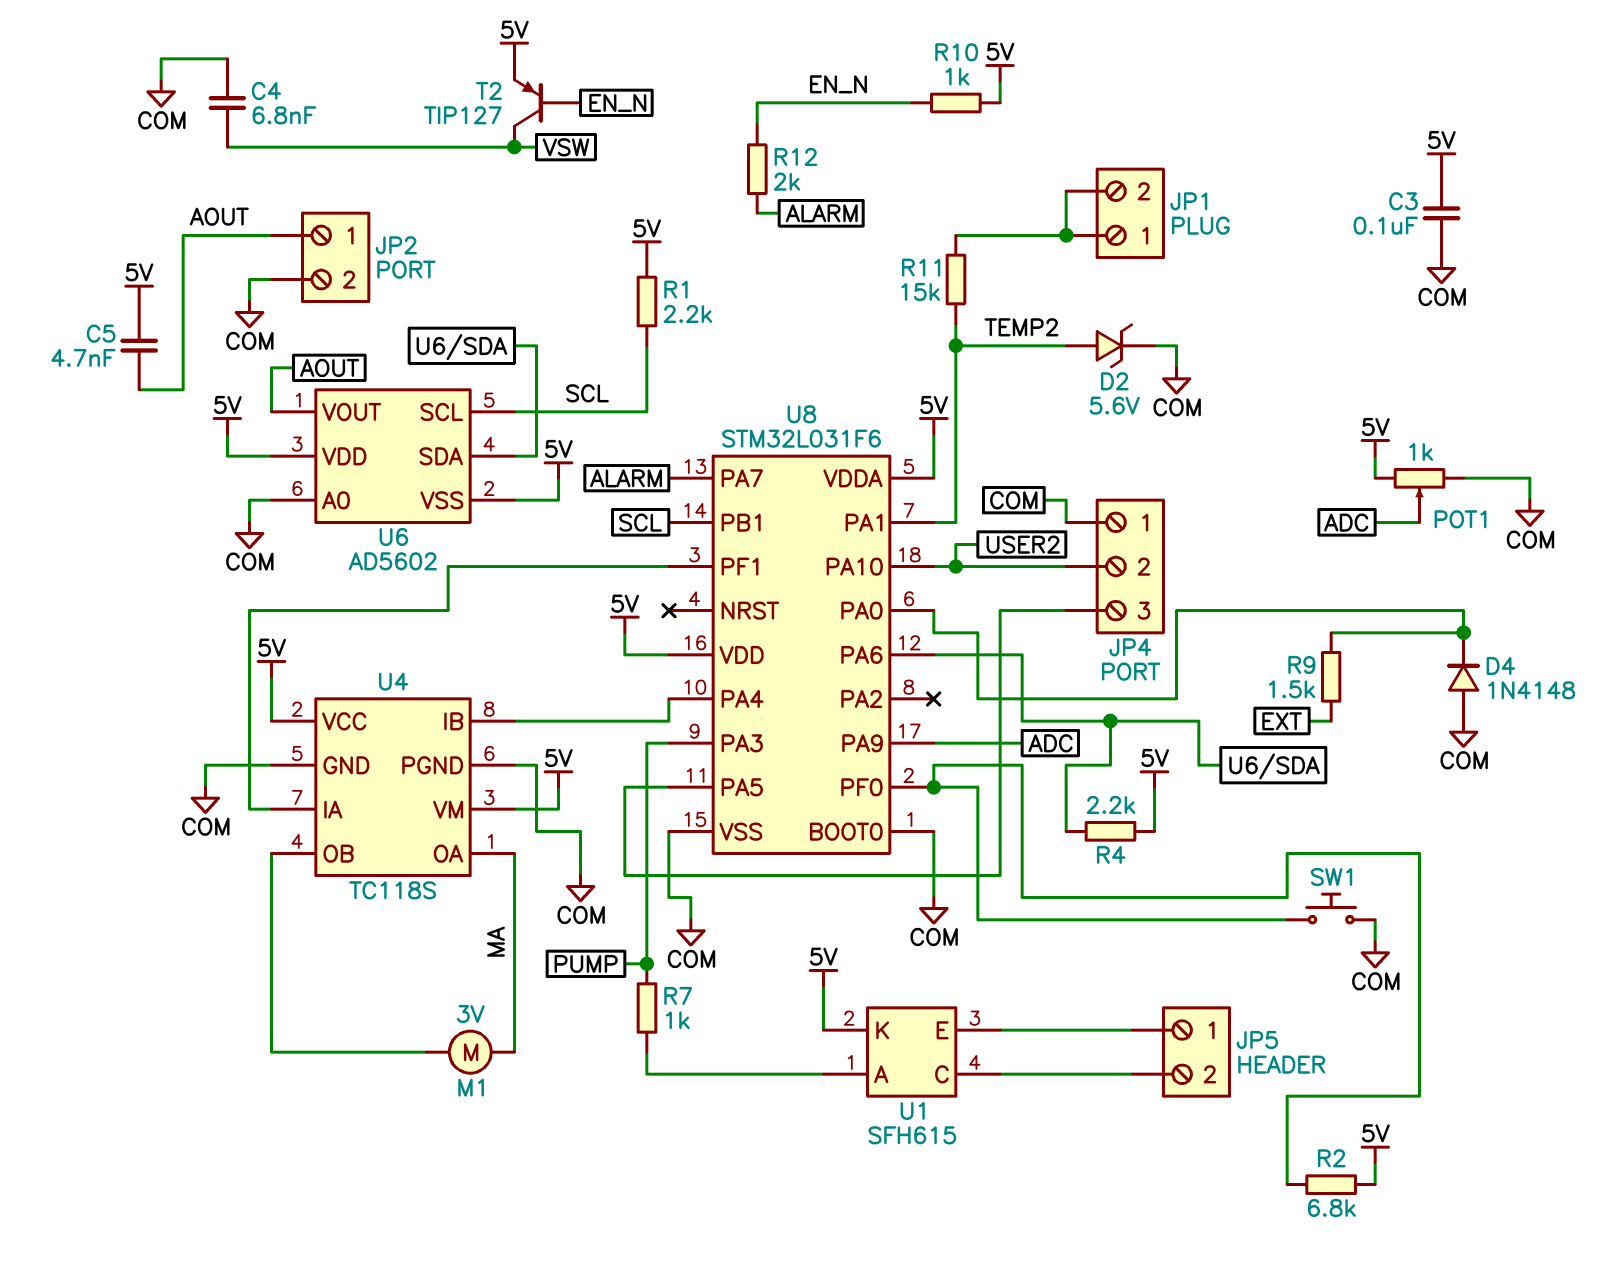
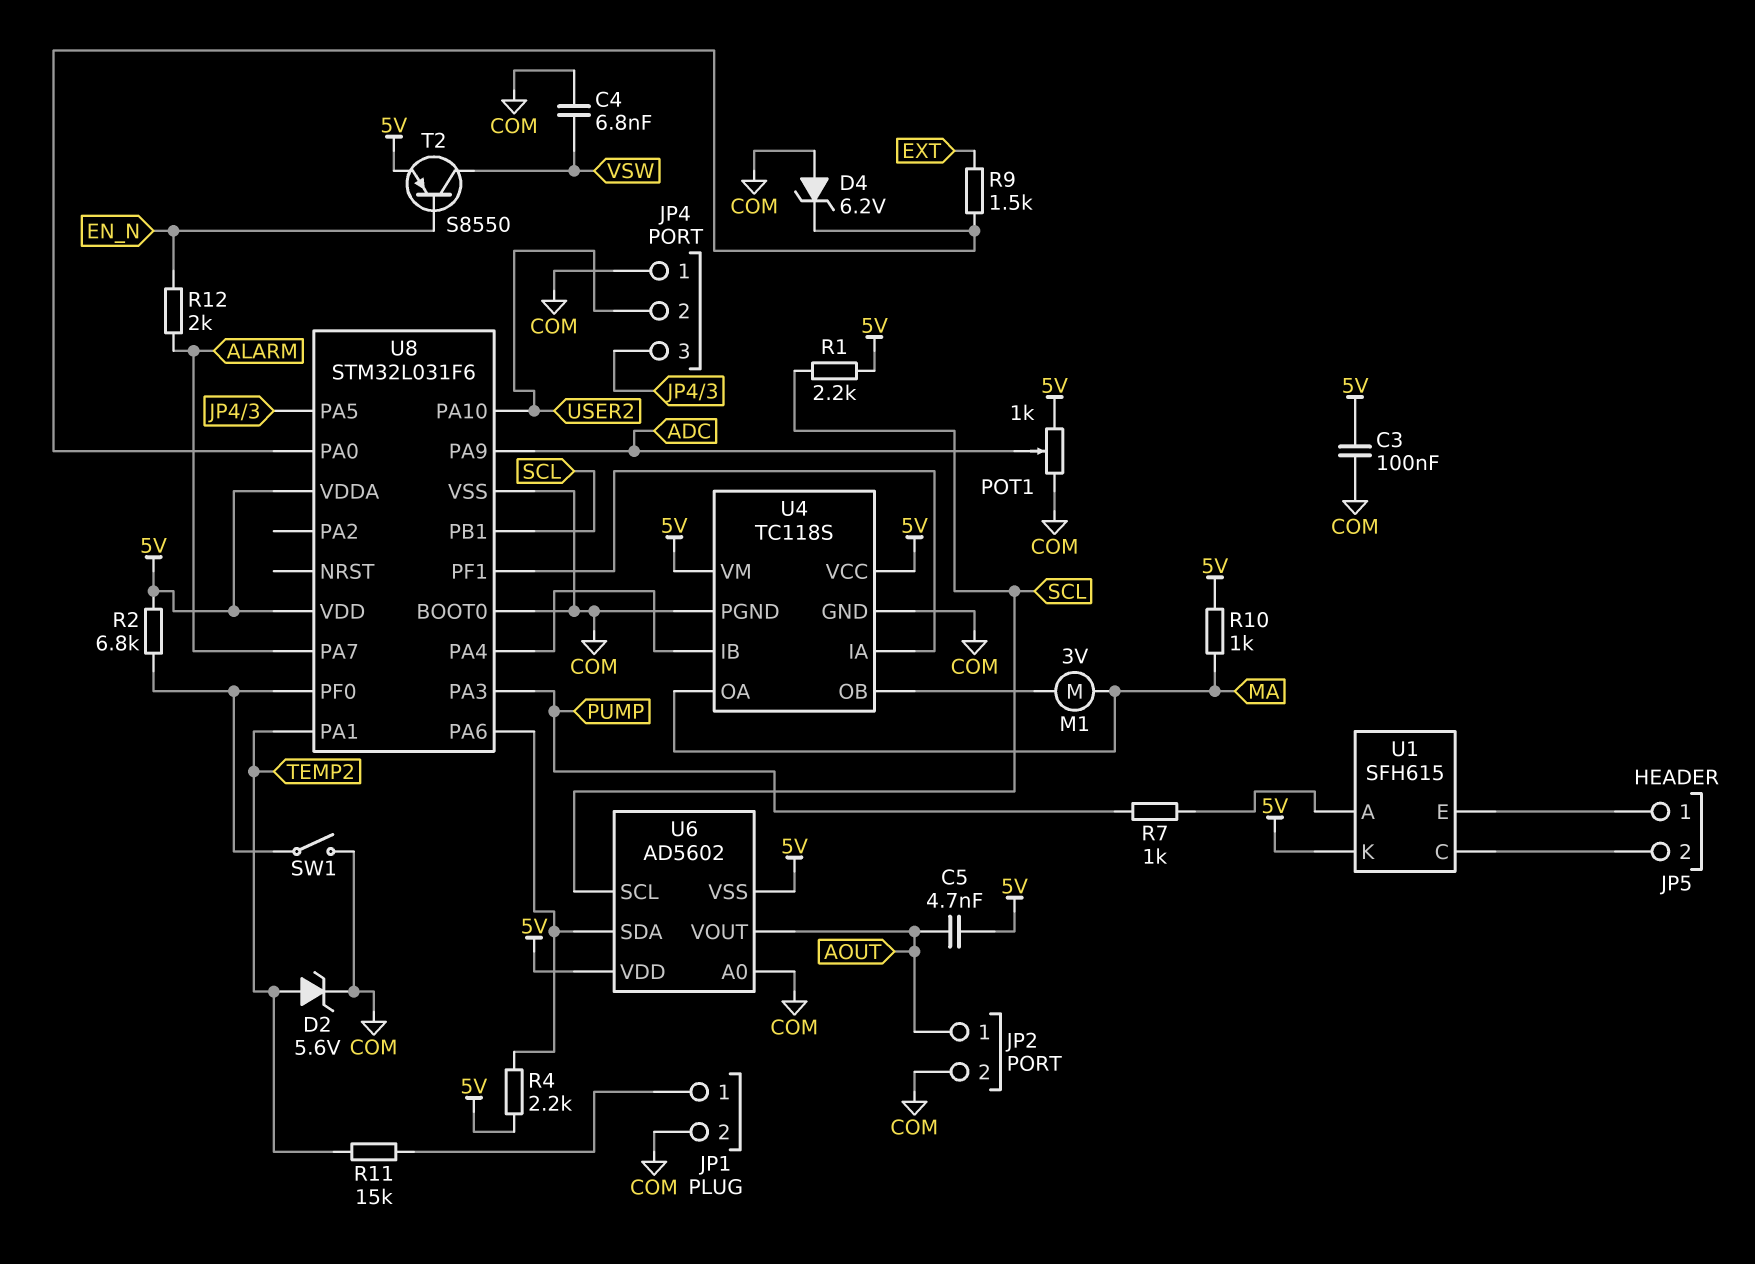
D4: diode 1N4148 (A COM, K U8/PA0) -> zener 6.2V (A COM, K U8/PA0)
JP1 pin 2: JP1/1 -> COM
R10: 1k (5V, EN_N) -> 1k (5V, MA)
SW1: button (COM, U8/PF0) -> switch (COM, U8/PF0)
T2: PNP TIP127 (B EN_N, C VSW, E 5V) -> PNP S8550 (B EN_N, C VSW, E 5V)

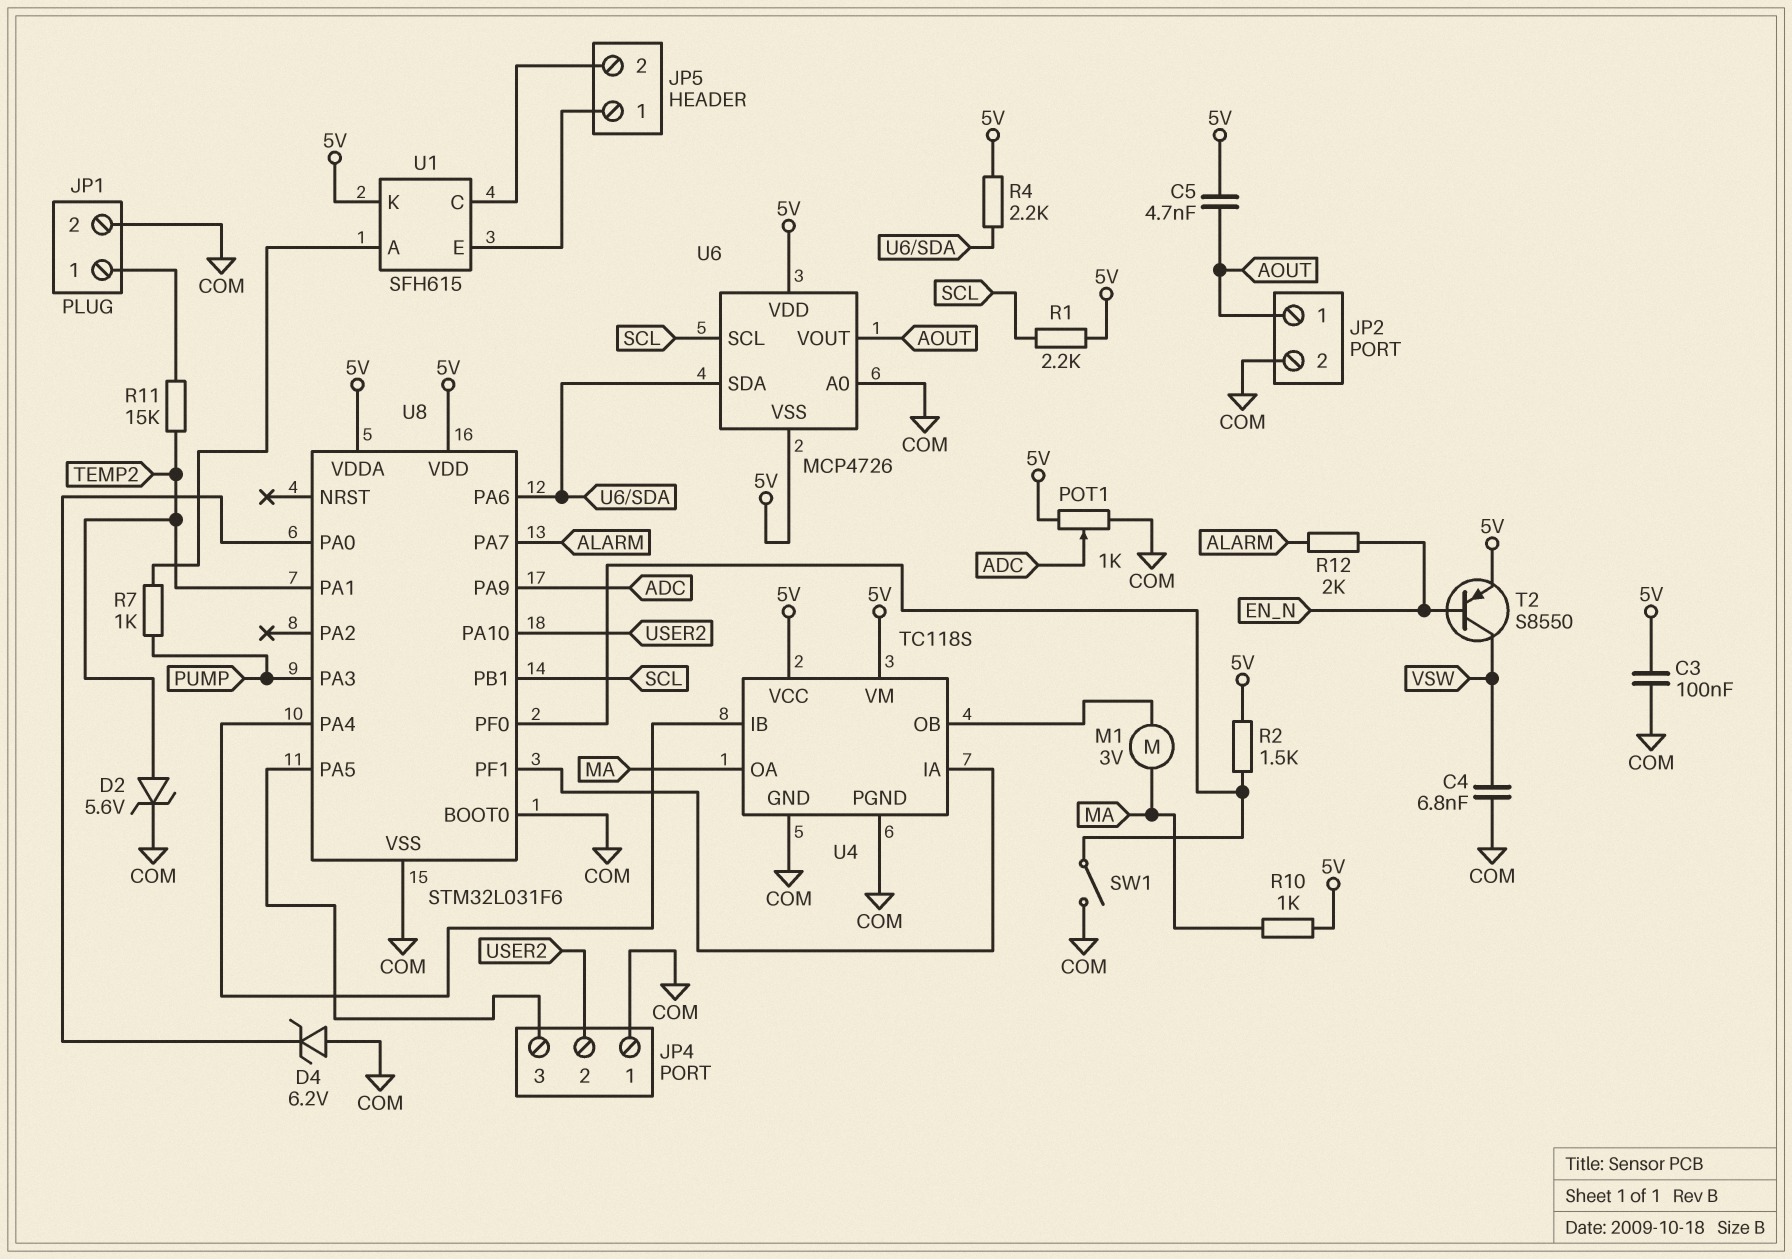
R2: 6.8k (5V, U8/PF0) -> 1.5k (5V, U8/PF0)
R9: 1.5k (EXT, U8/PA0) -> none
U6: AD5602 -> MCP4726

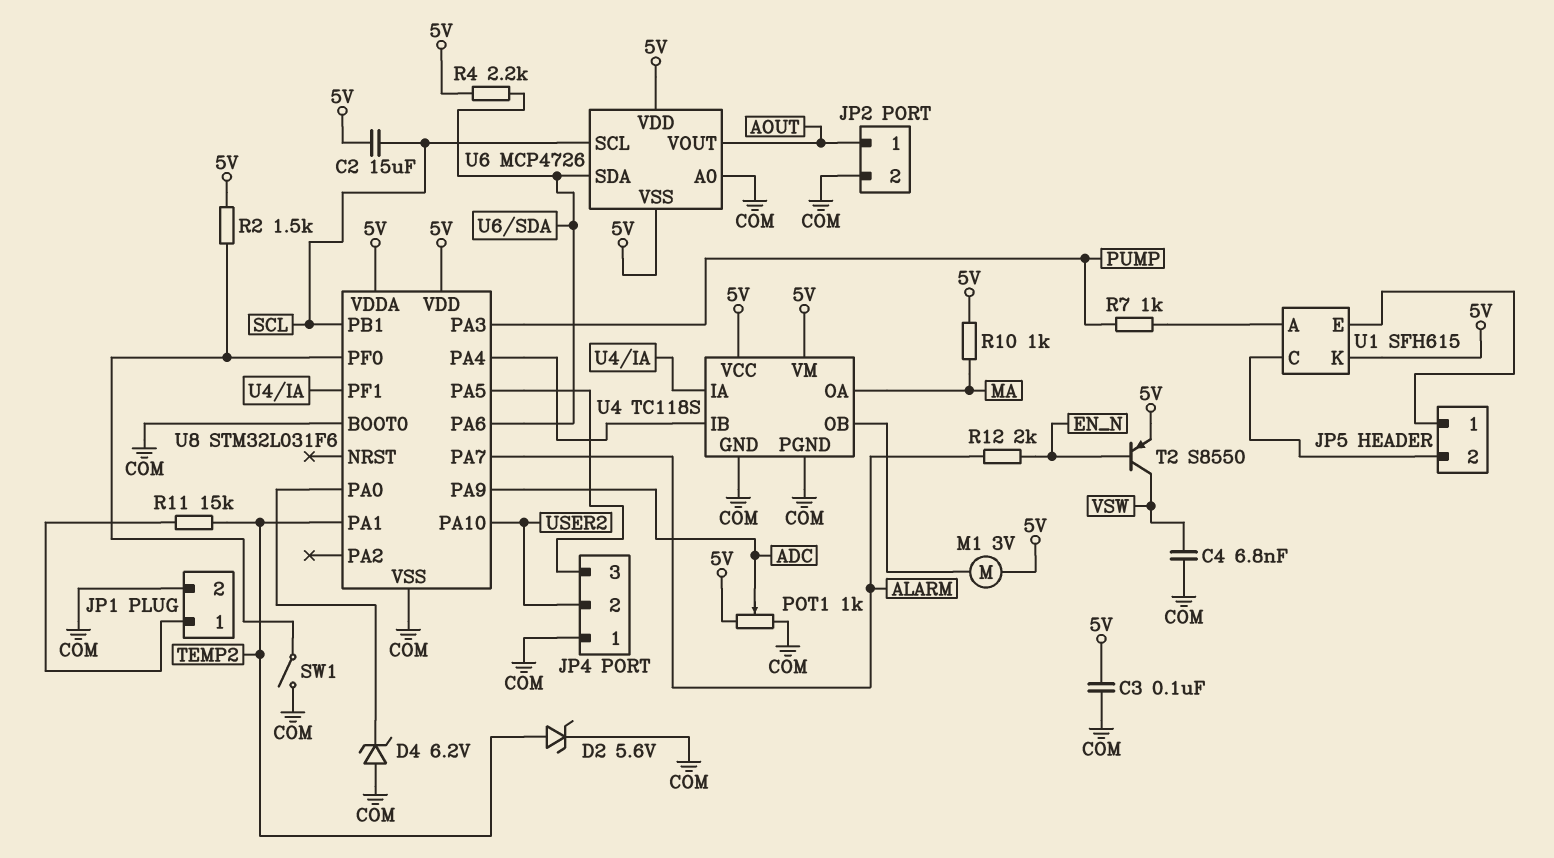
C2: none -> 15uF (5V, SCL)
C5: 4.7nF (5V, AOUT) -> none
M1: motor 3V (MA, U4/OB) -> motor 3V (5V, U4/OB)
R1: 2.2k (5V, SCL) -> none

